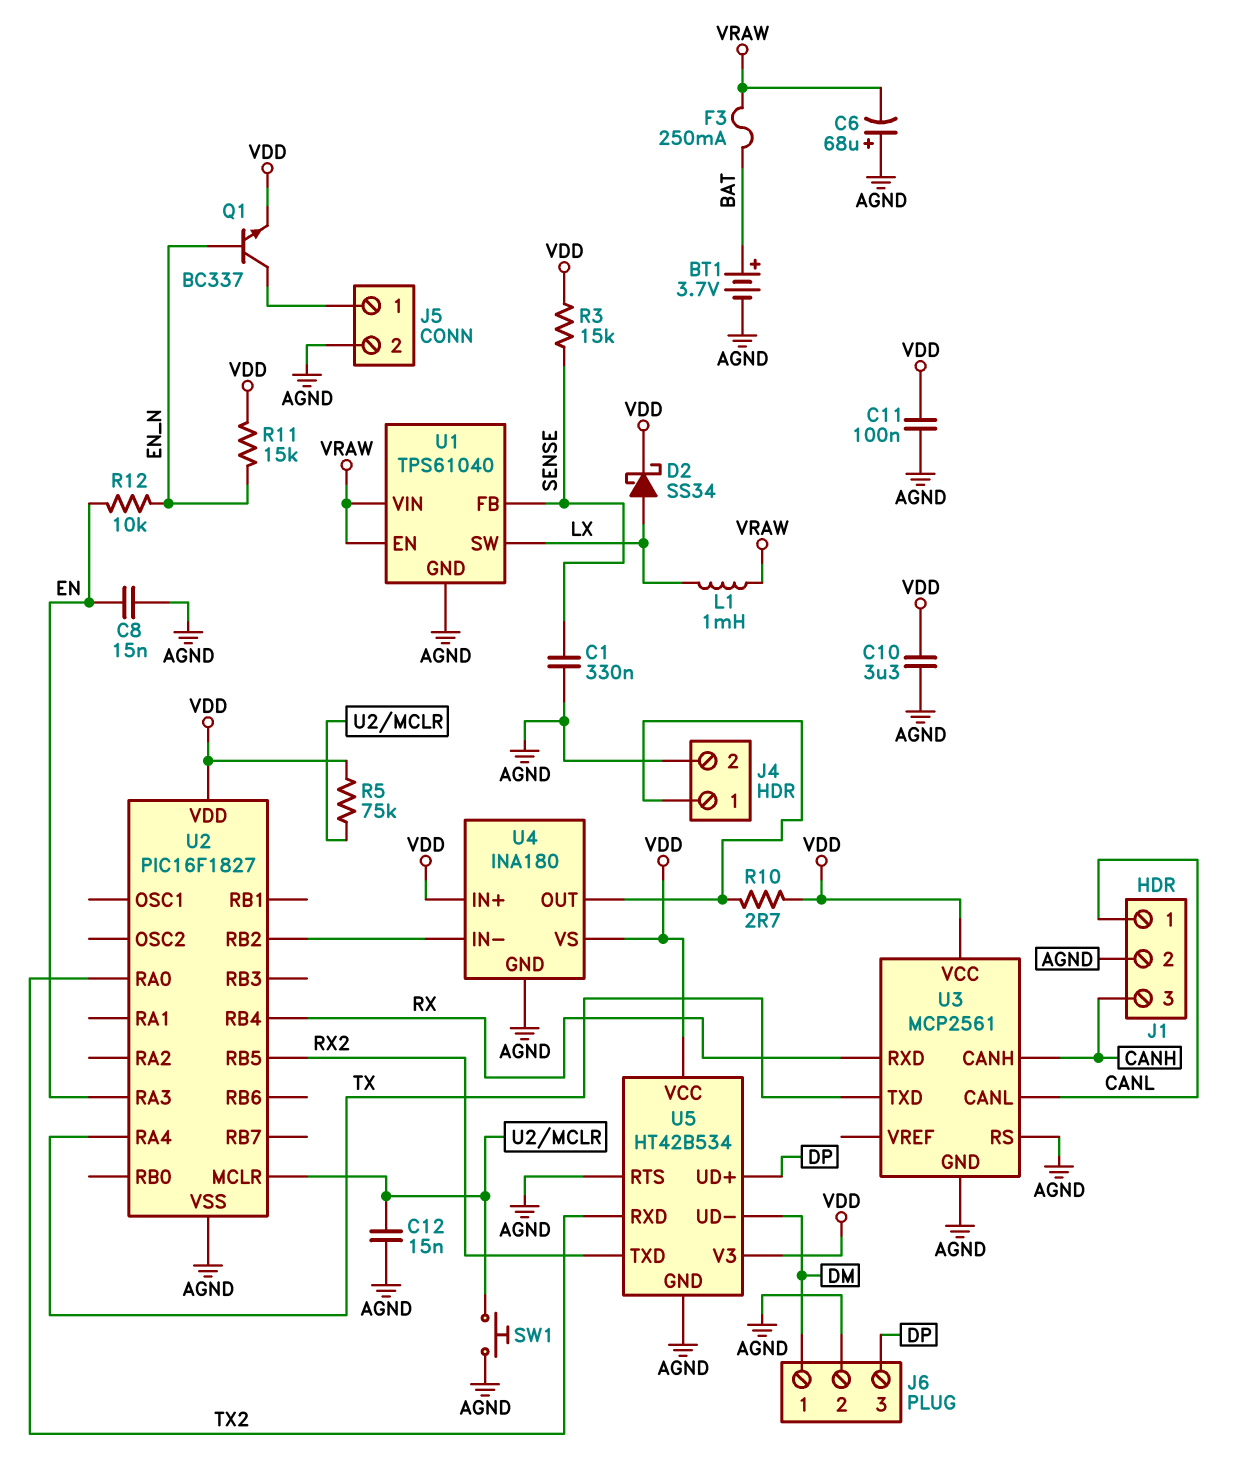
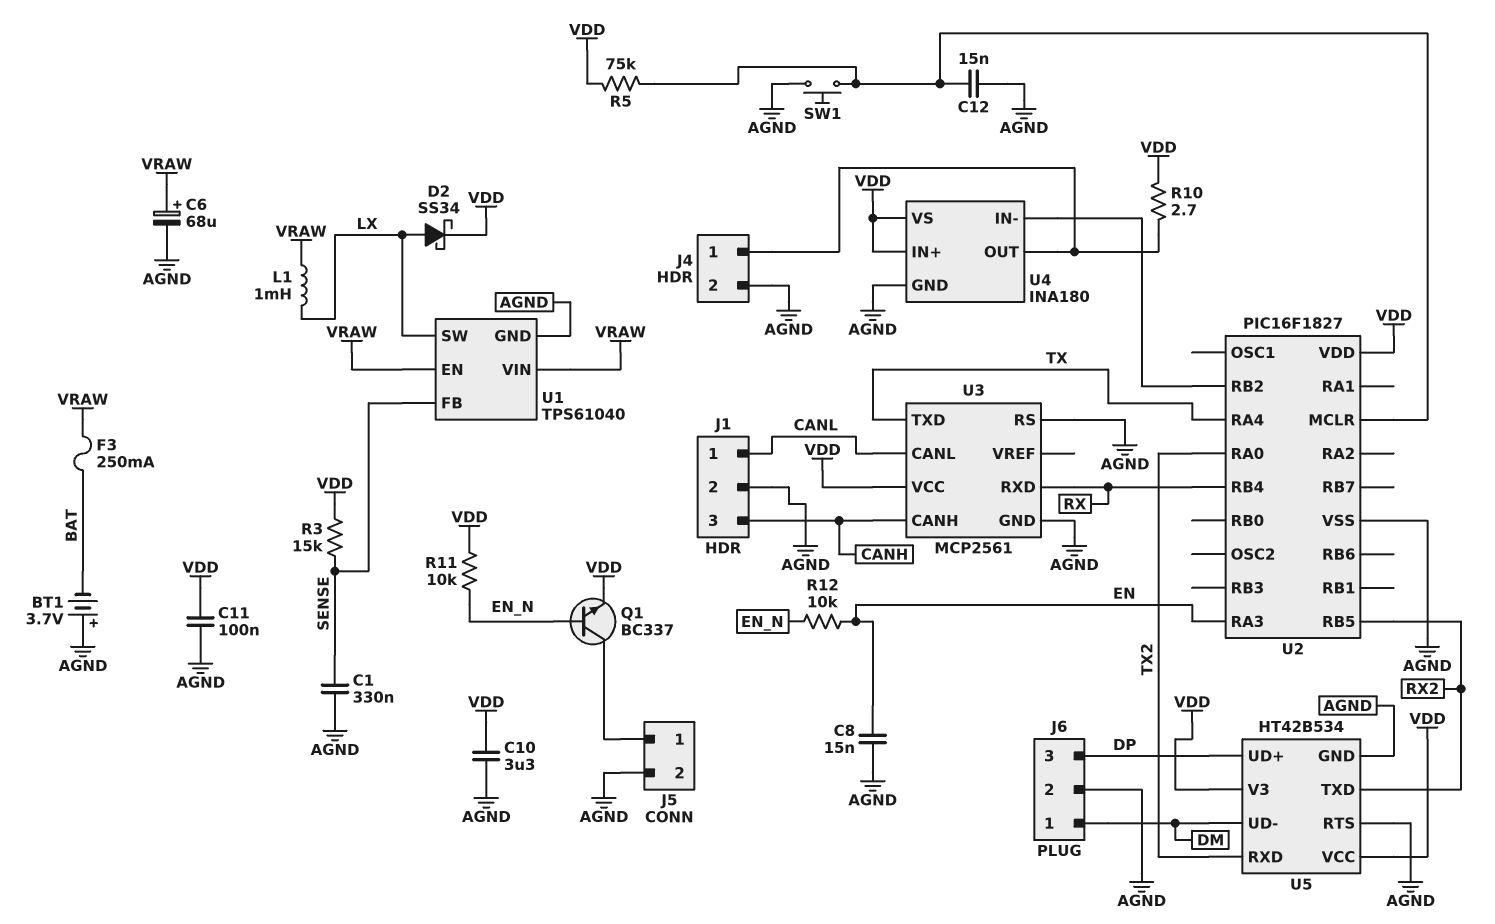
BT1: 3.7V (plus BAT, minus AGND) -> 3.7V (plus AGND, minus BAT)
C6: 68uF (plus AGND, minus VRAW) -> 68uF (plus VRAW, minus AGND)
R11: 15k (EN_N, VDD) -> 10k (EN_N, VDD)

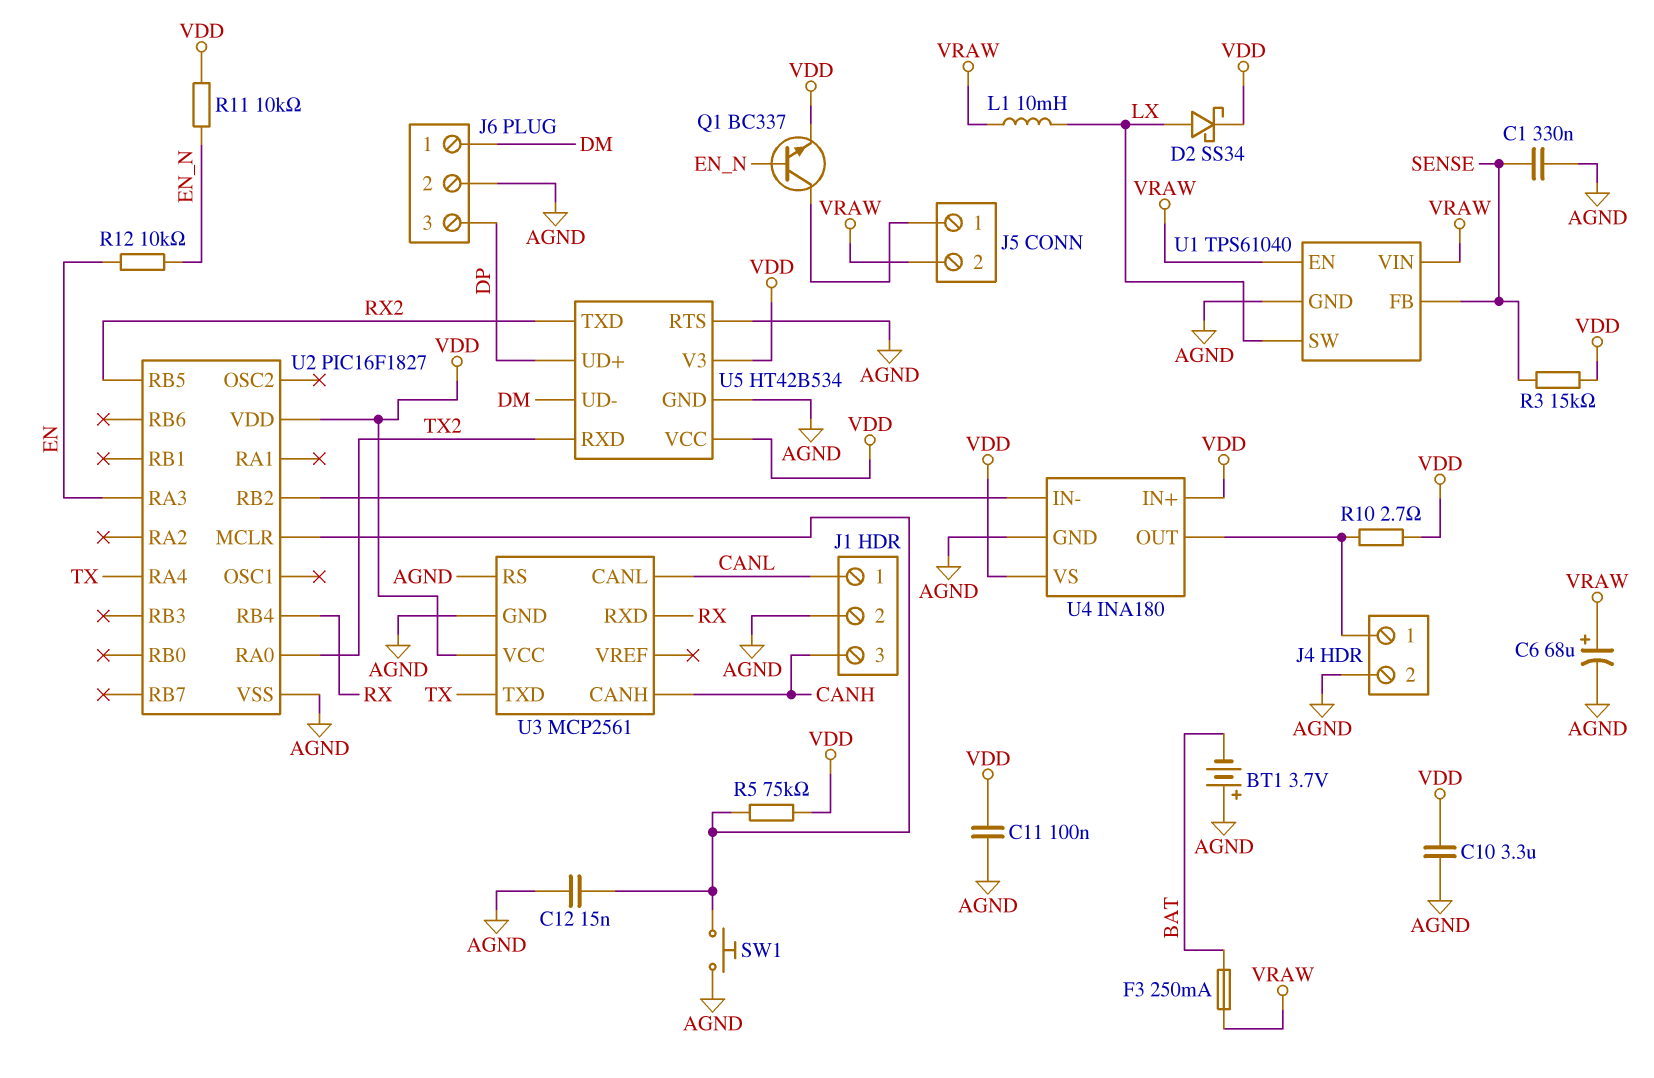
C8: 15nF (AGND, EN) -> none
J5 pin 2: AGND -> VRAW
L1: 1mH (LX, VRAW) -> 10mH (LX, VRAW)

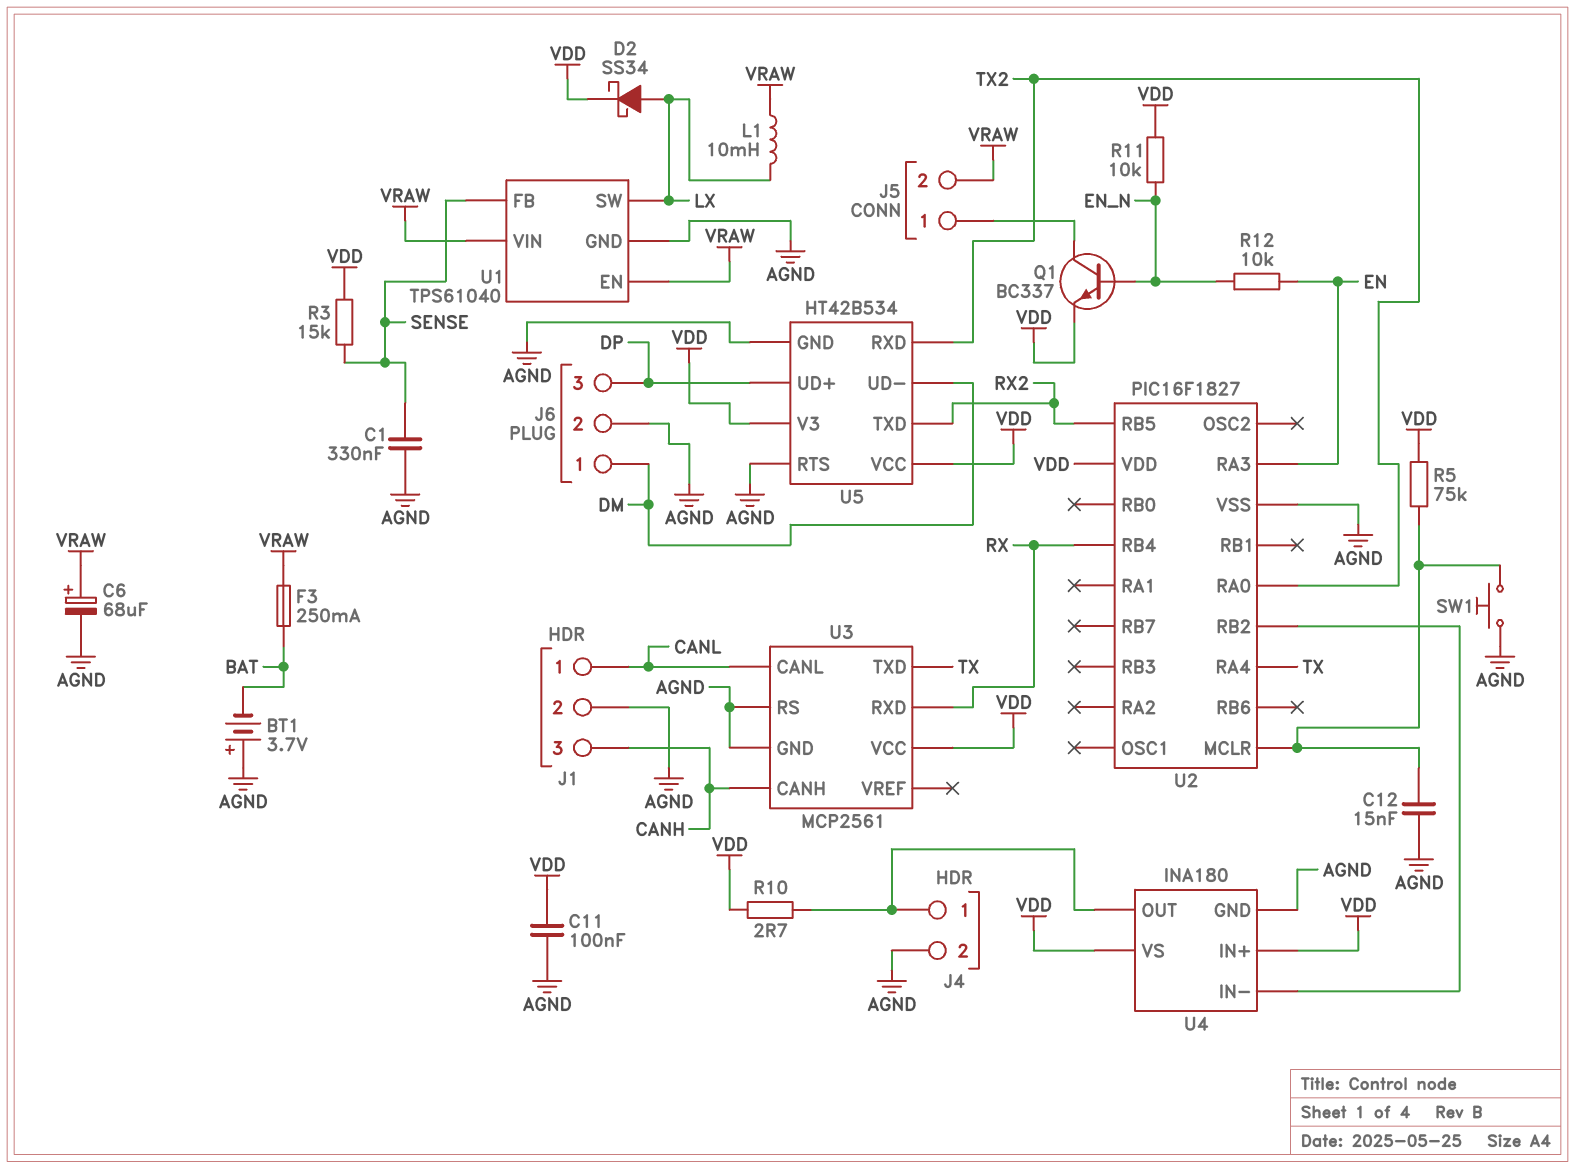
C10: 3.3uF (AGND, VDD) -> none

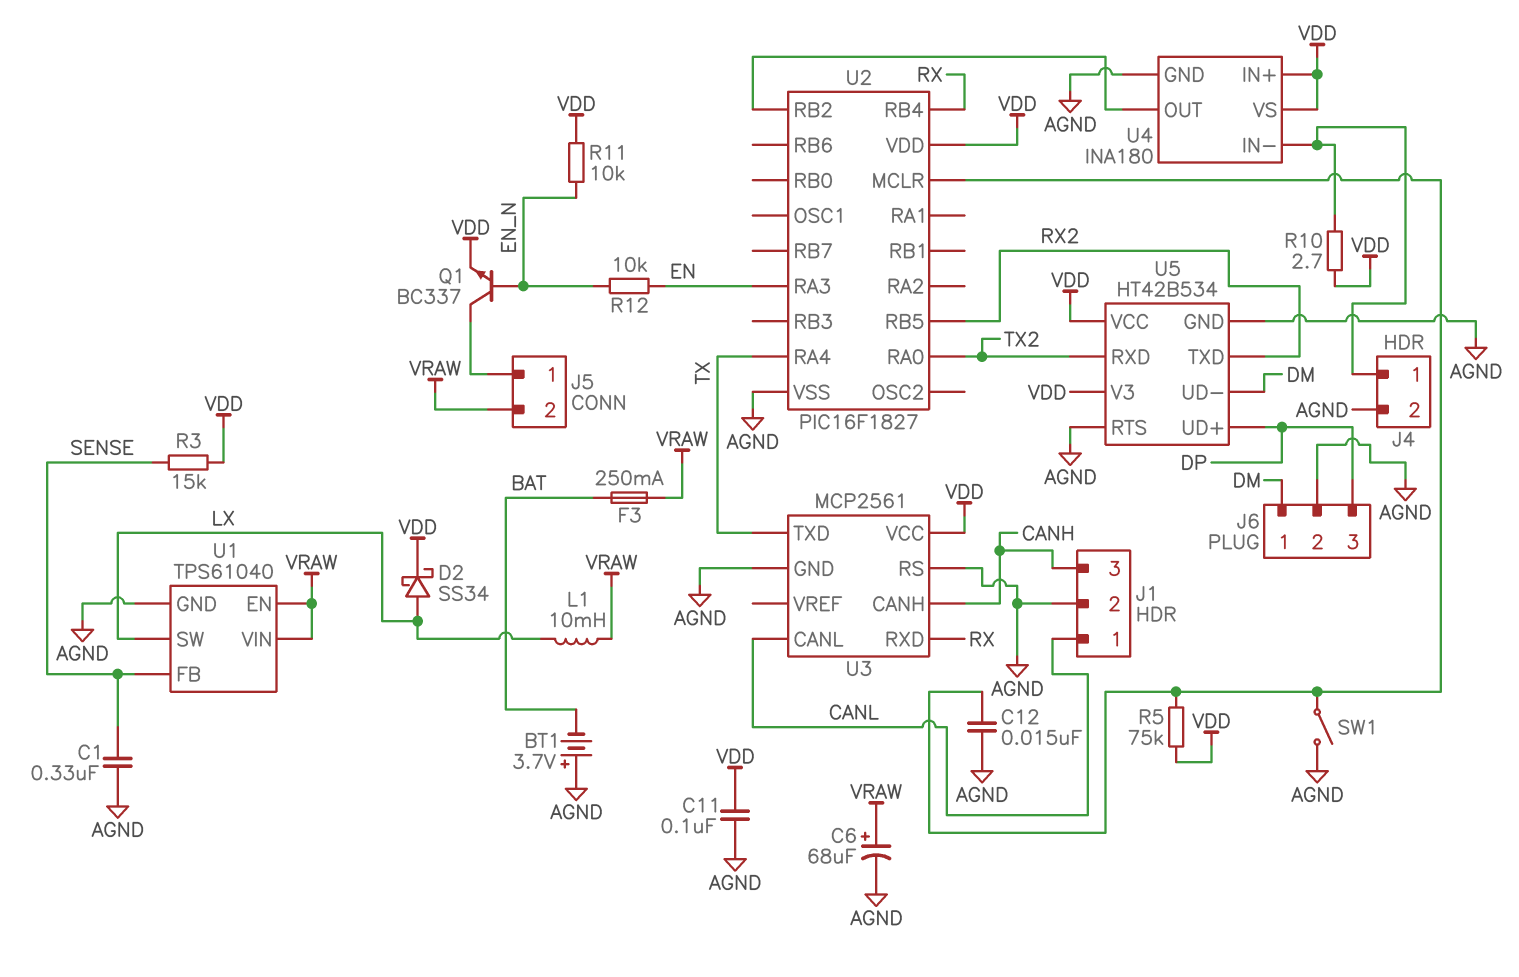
SW1: button (AGND, U2/MCLR) -> switch (AGND, U2/MCLR)
U4 pin IN-: U2/RB2 -> J4/1
U4 pin OUT: J4/1 -> U2/RB2

